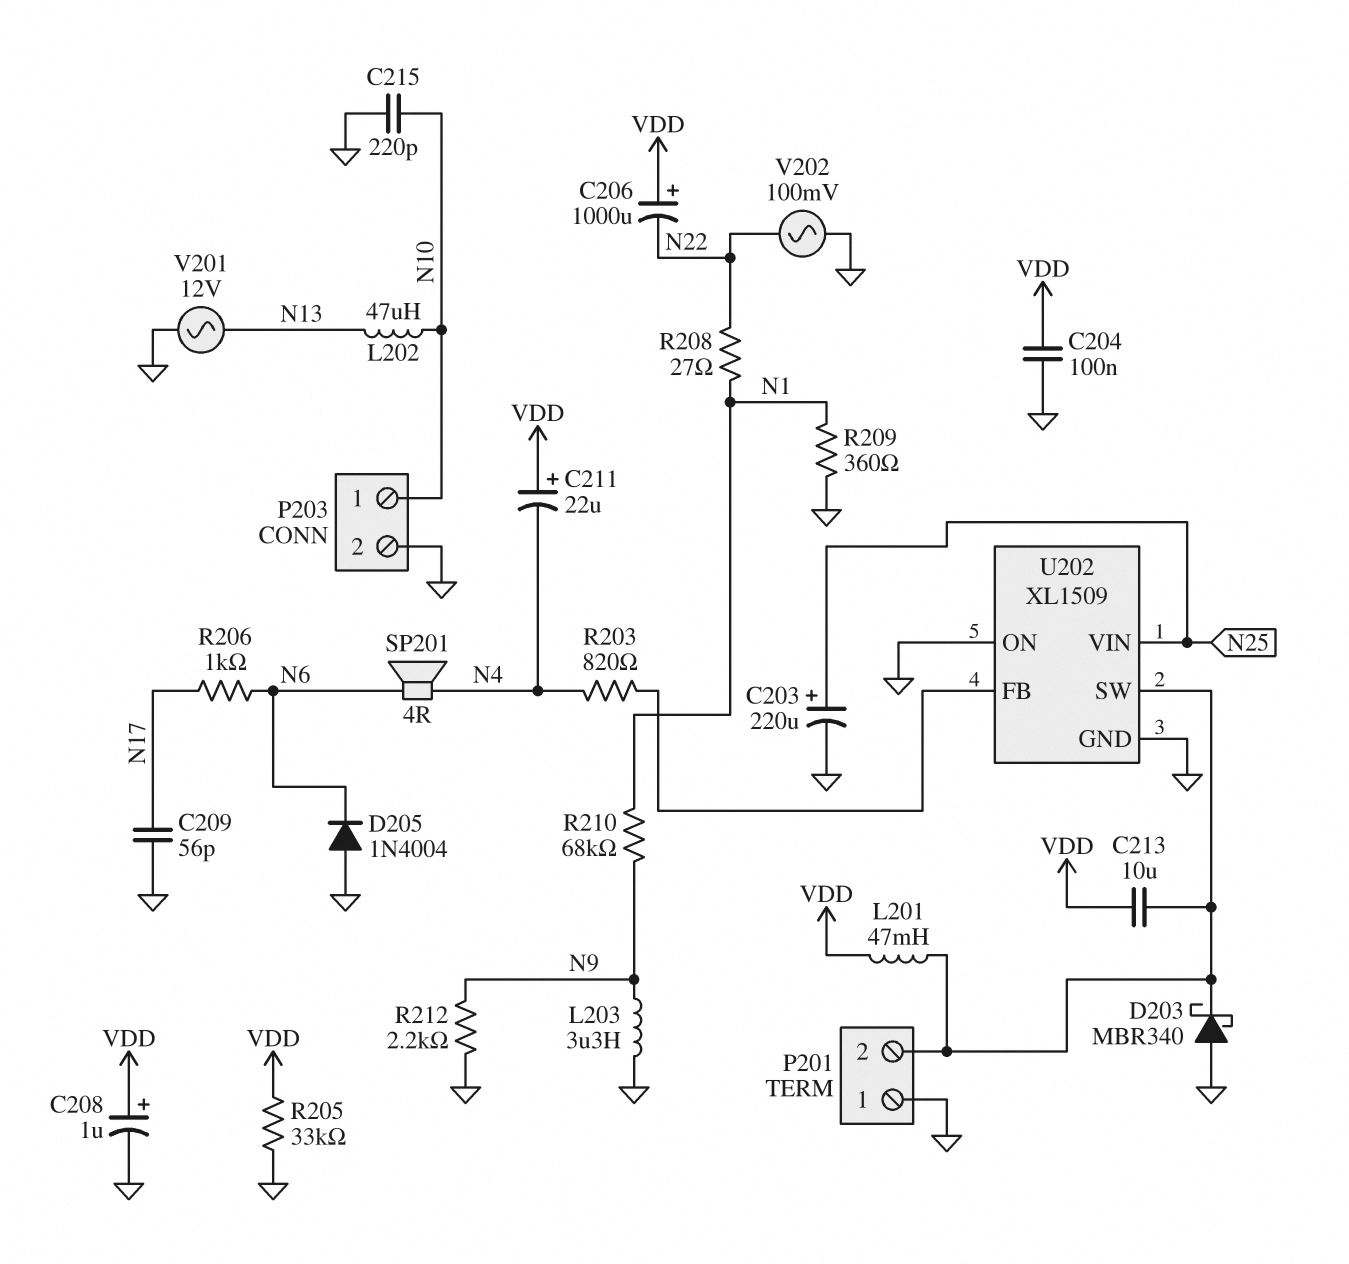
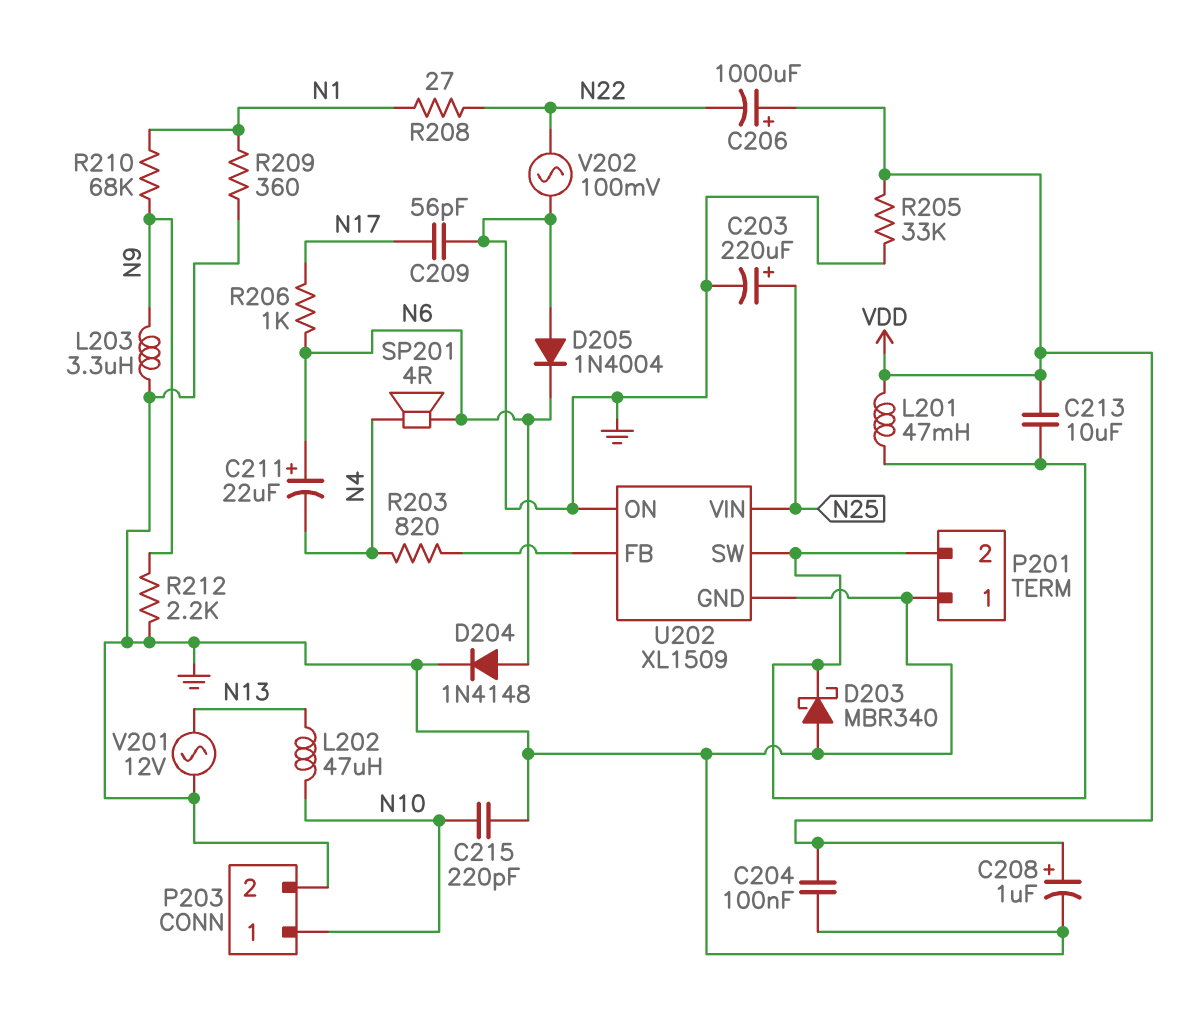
C211: 22uF (plus VDD, minus N4) -> 22uF (plus N6, minus N4)
D204: none -> diode 1N4148 (A N6, K GND)

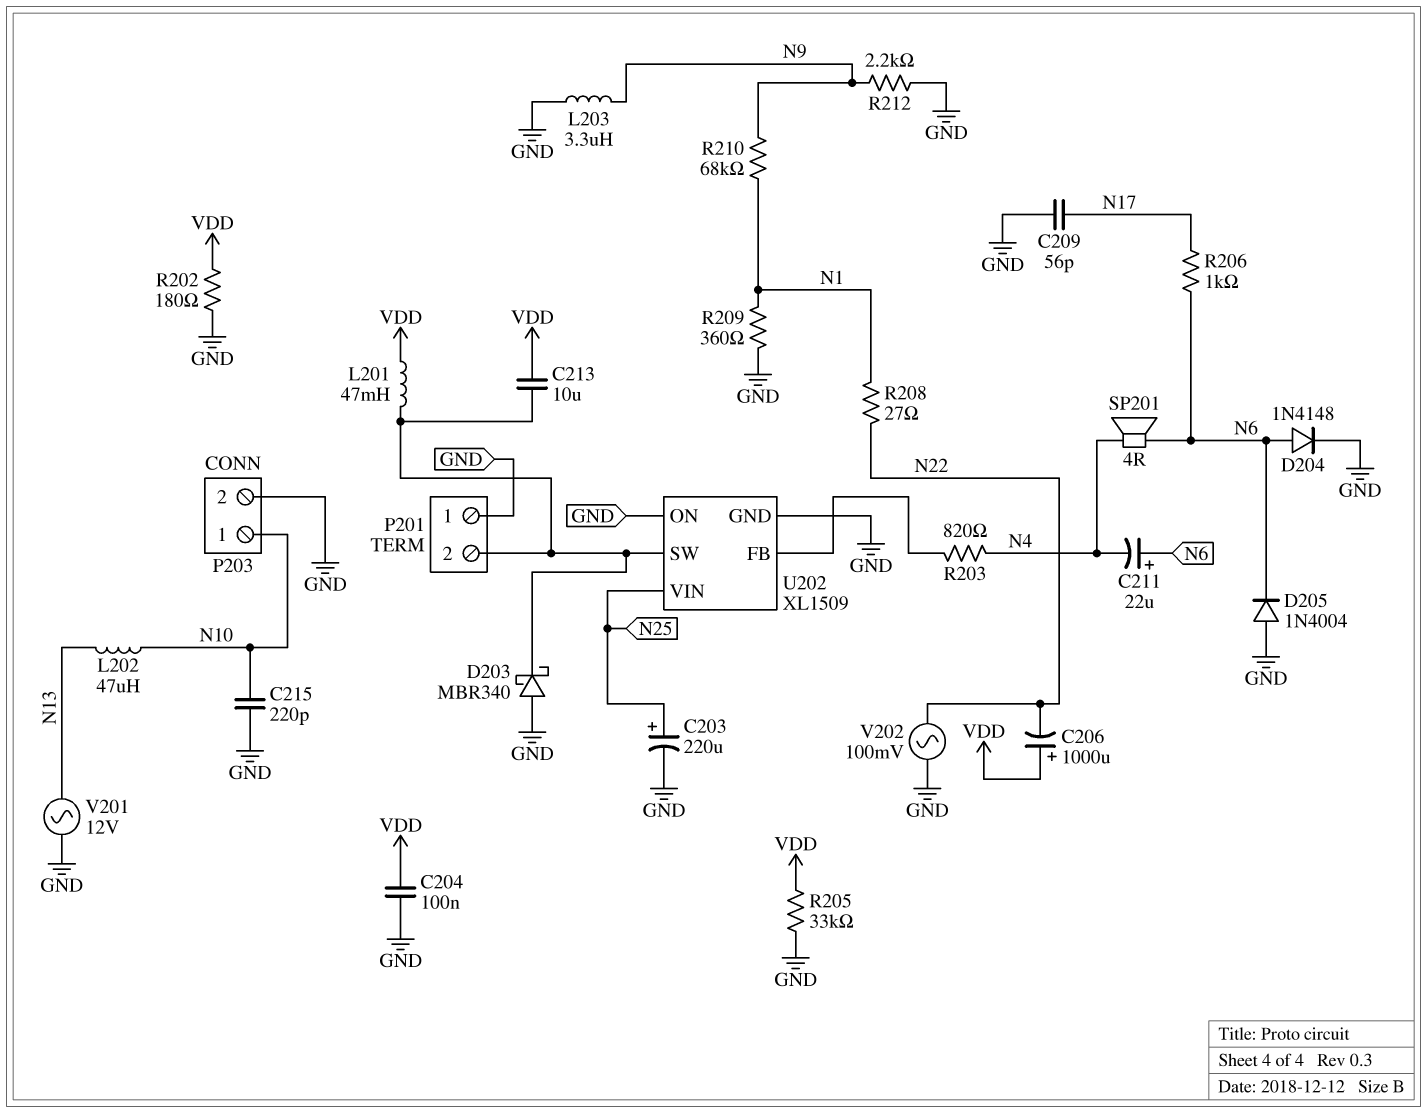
C208: 1uF (plus VDD, minus GND) -> none
R202: none -> 180 (GND, VDD)

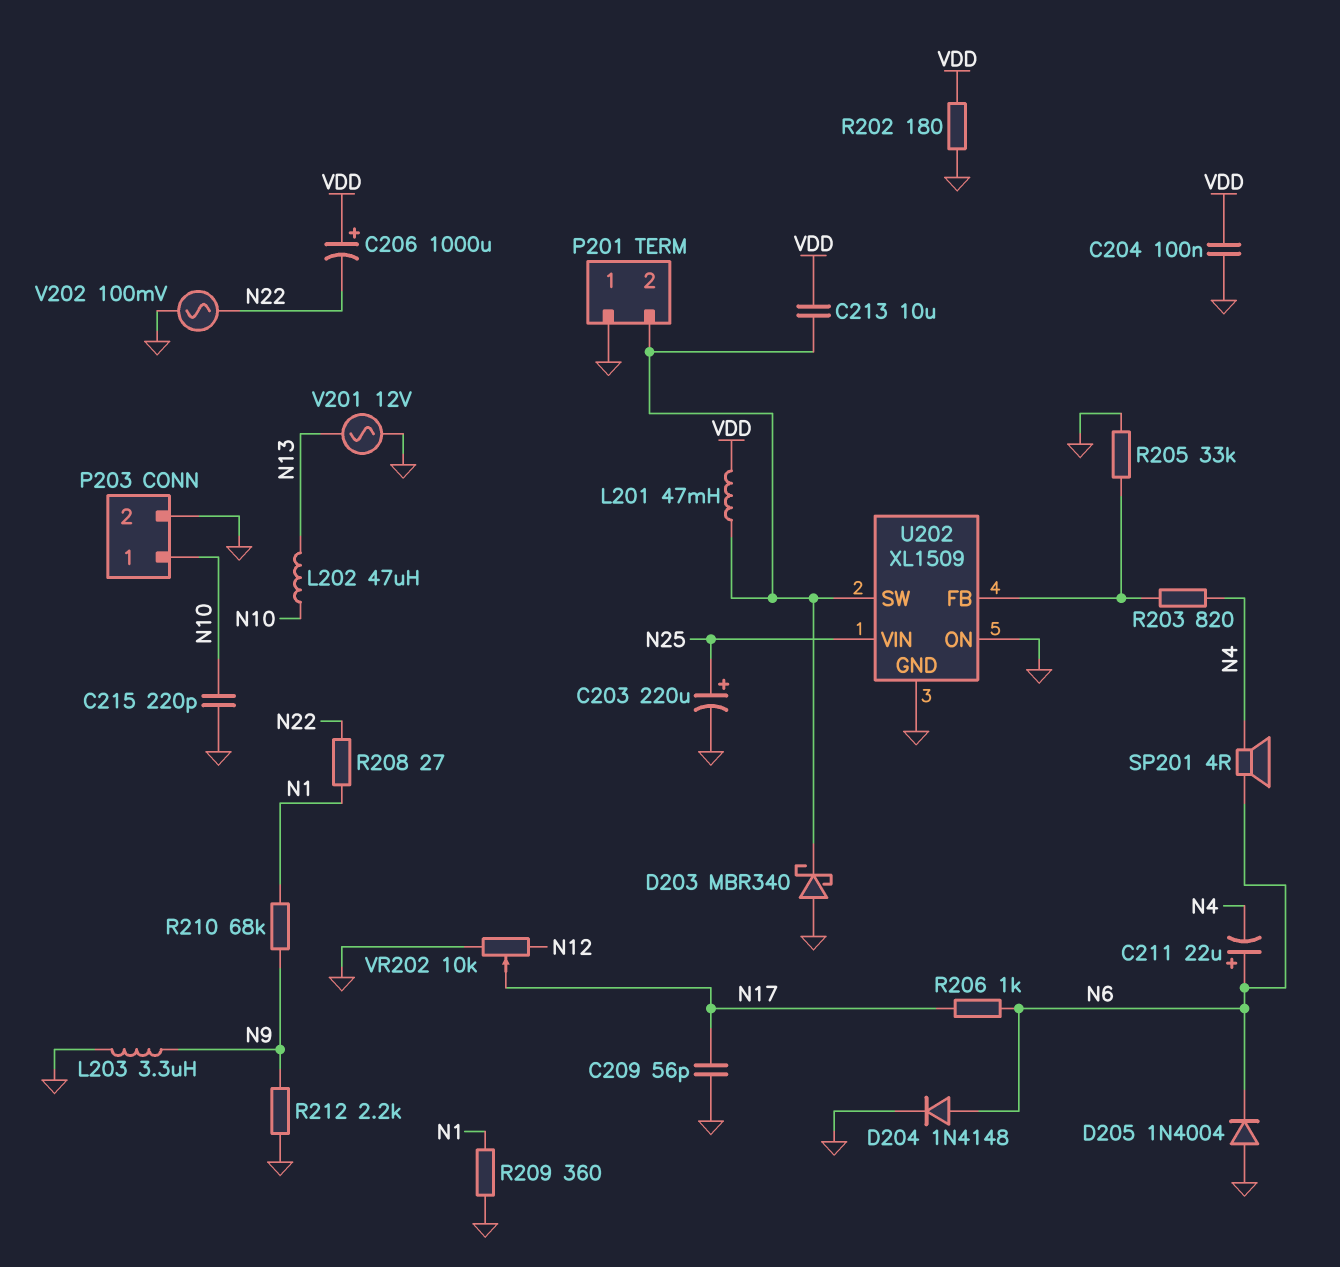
R205: 33k (GND, VDD) -> 33k (GND, U202/FB)
VR202: none -> 10k (GND, N12, wiper N17)

